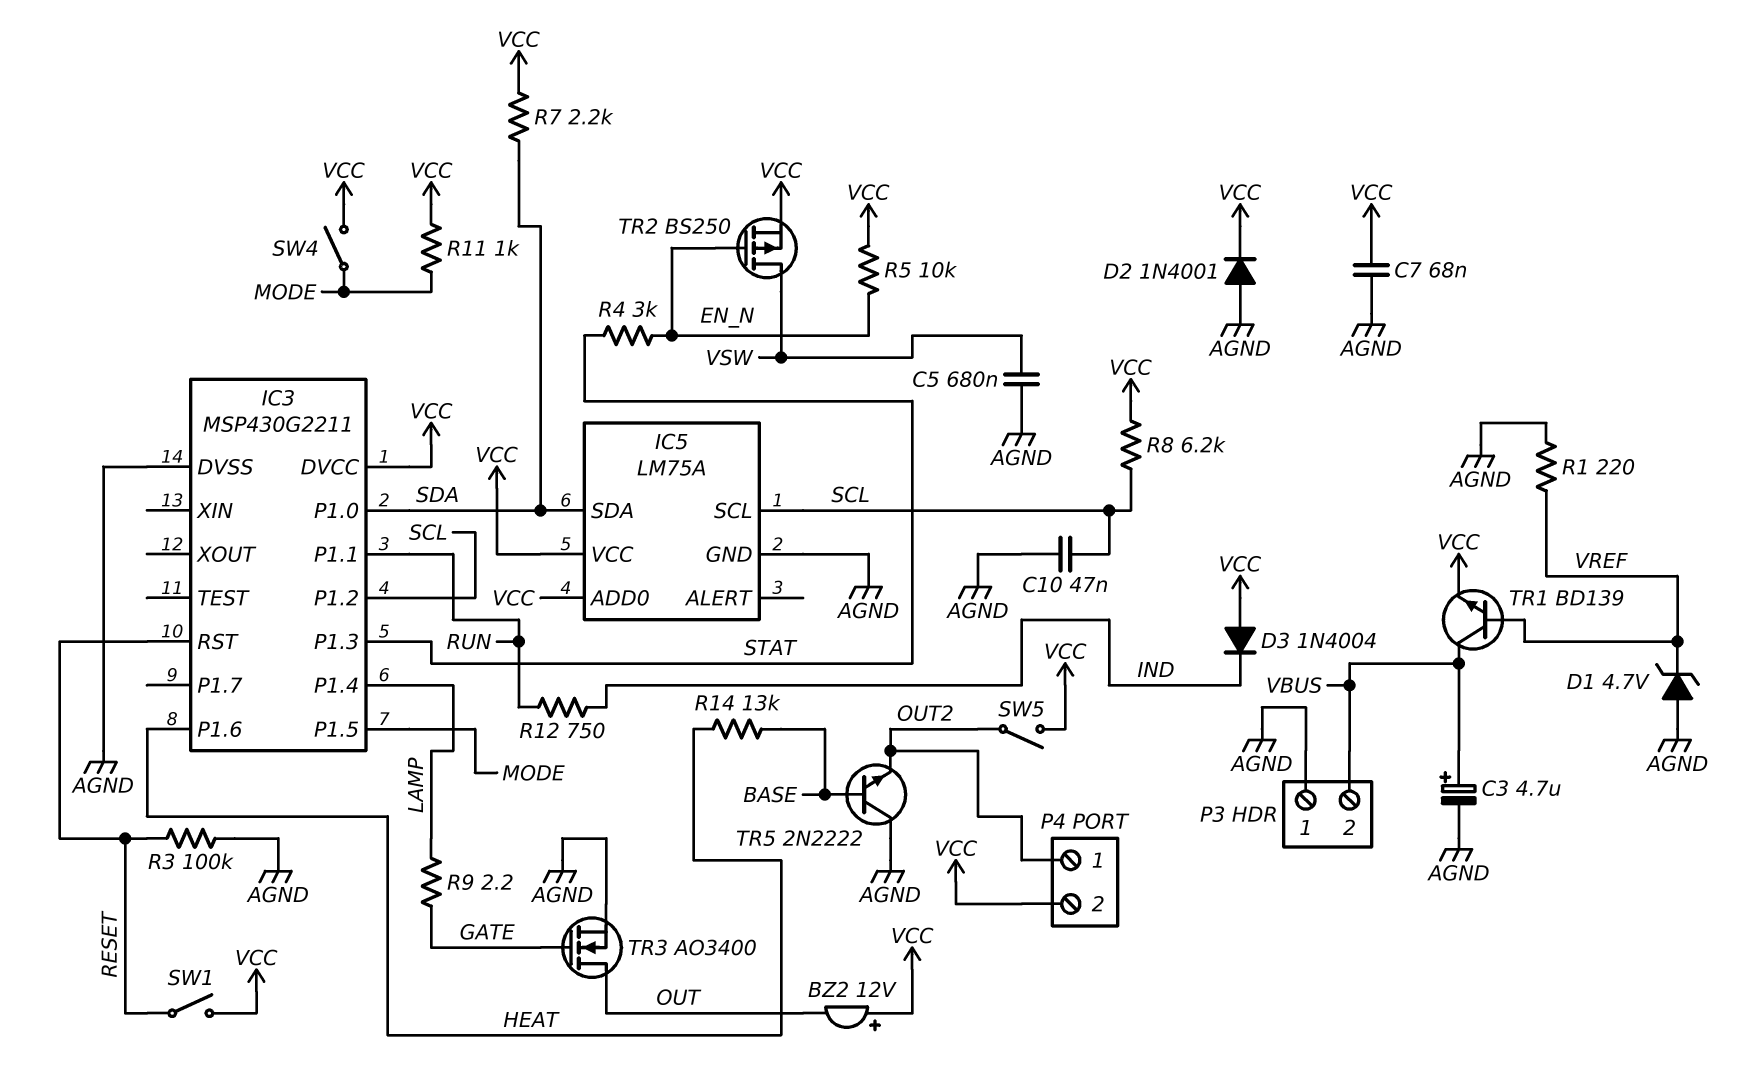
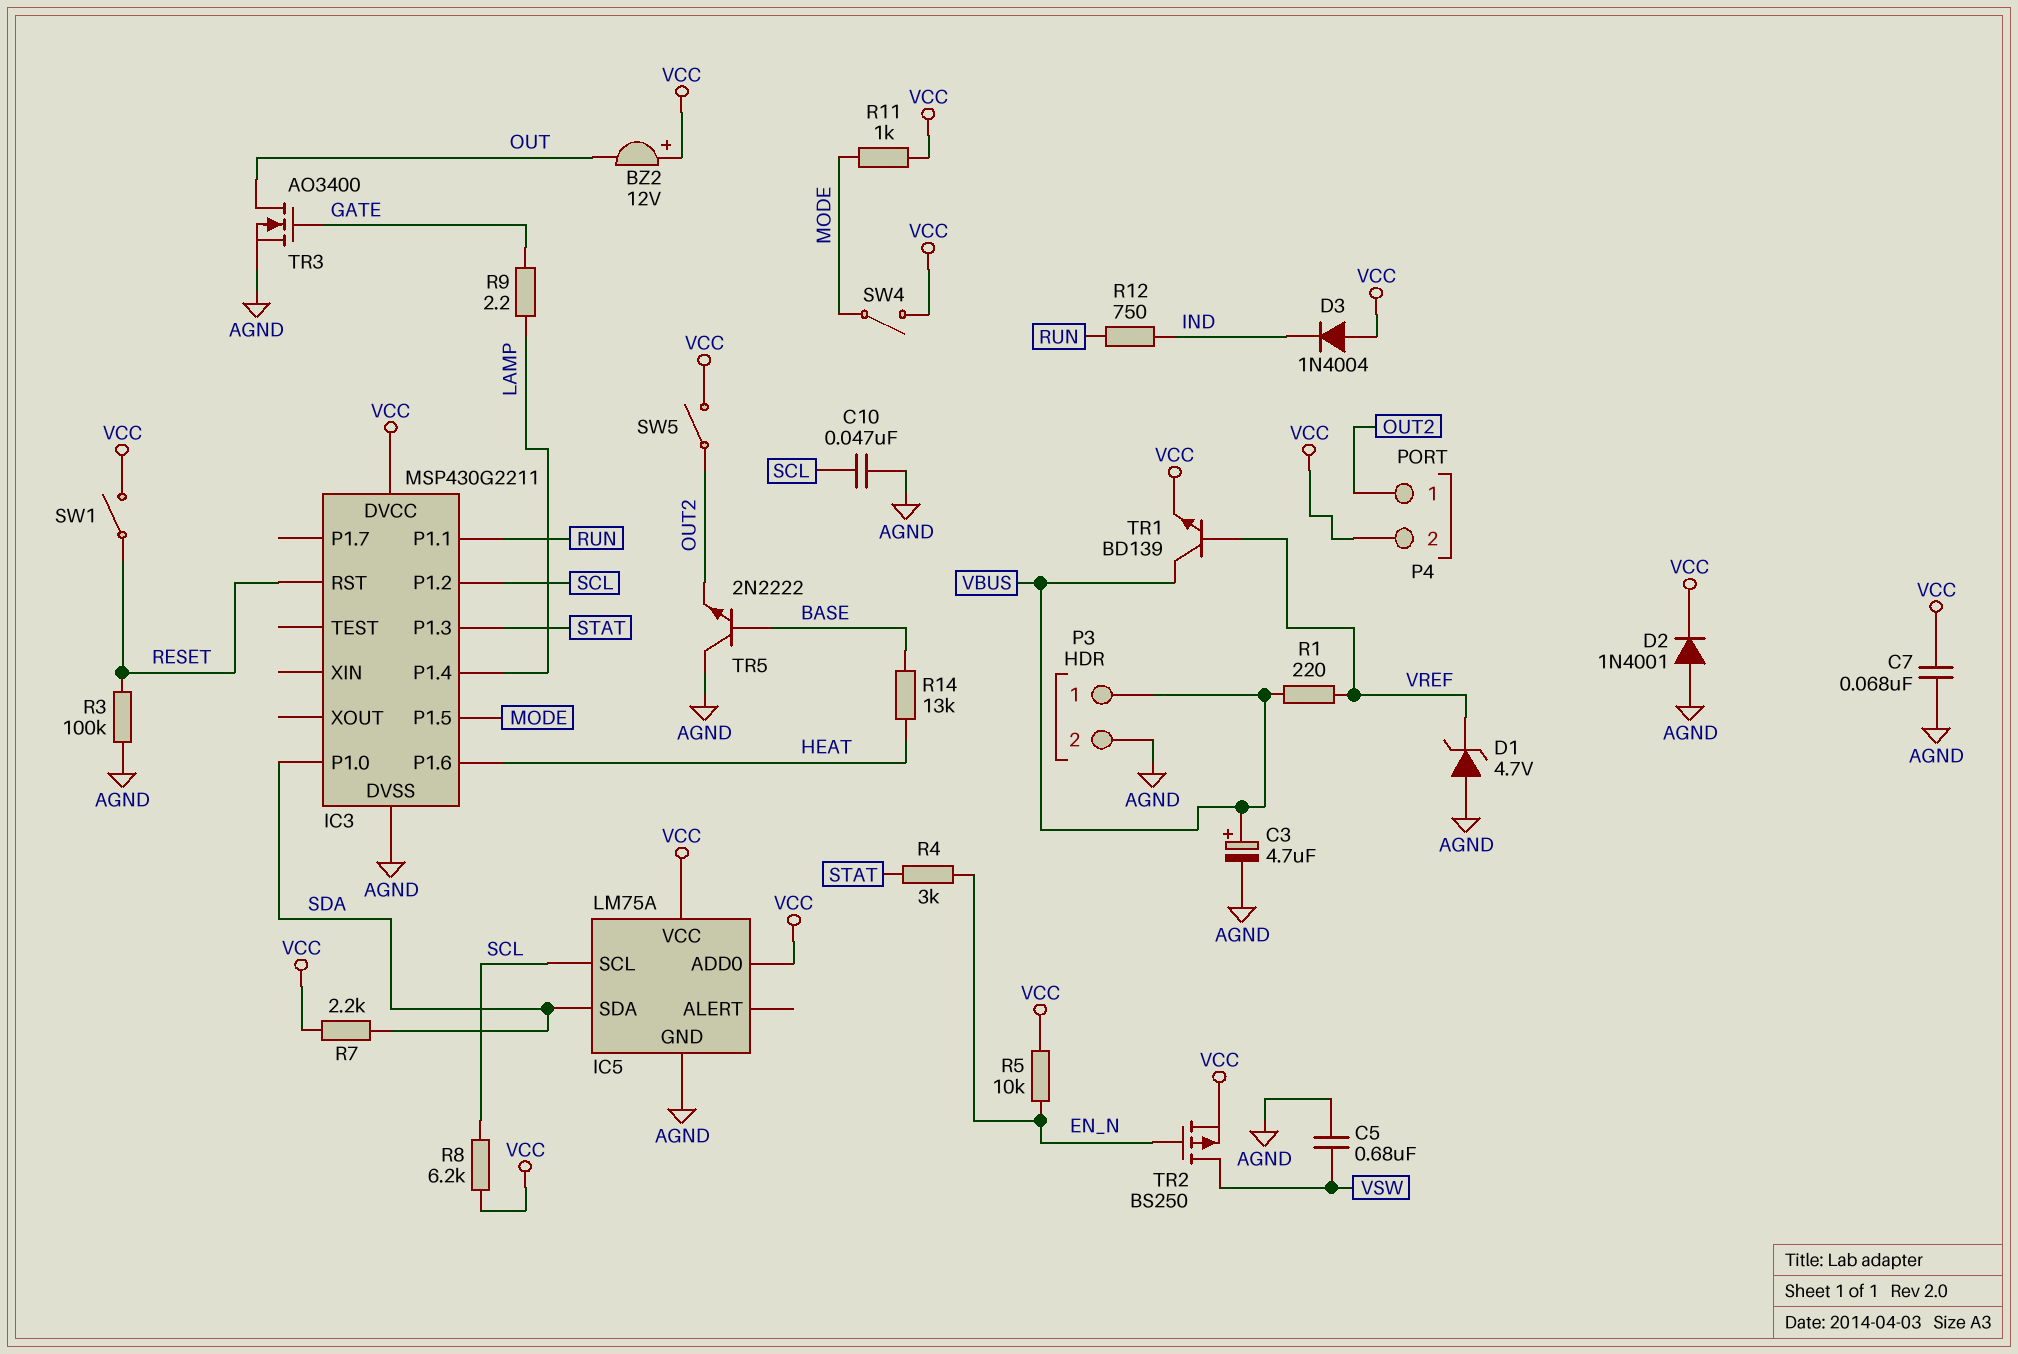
P3 pin 1: AGND -> VBUS
P3 pin 2: VBUS -> AGND
R1: 220 (AGND, VREF) -> 220 (VBUS, VREF)

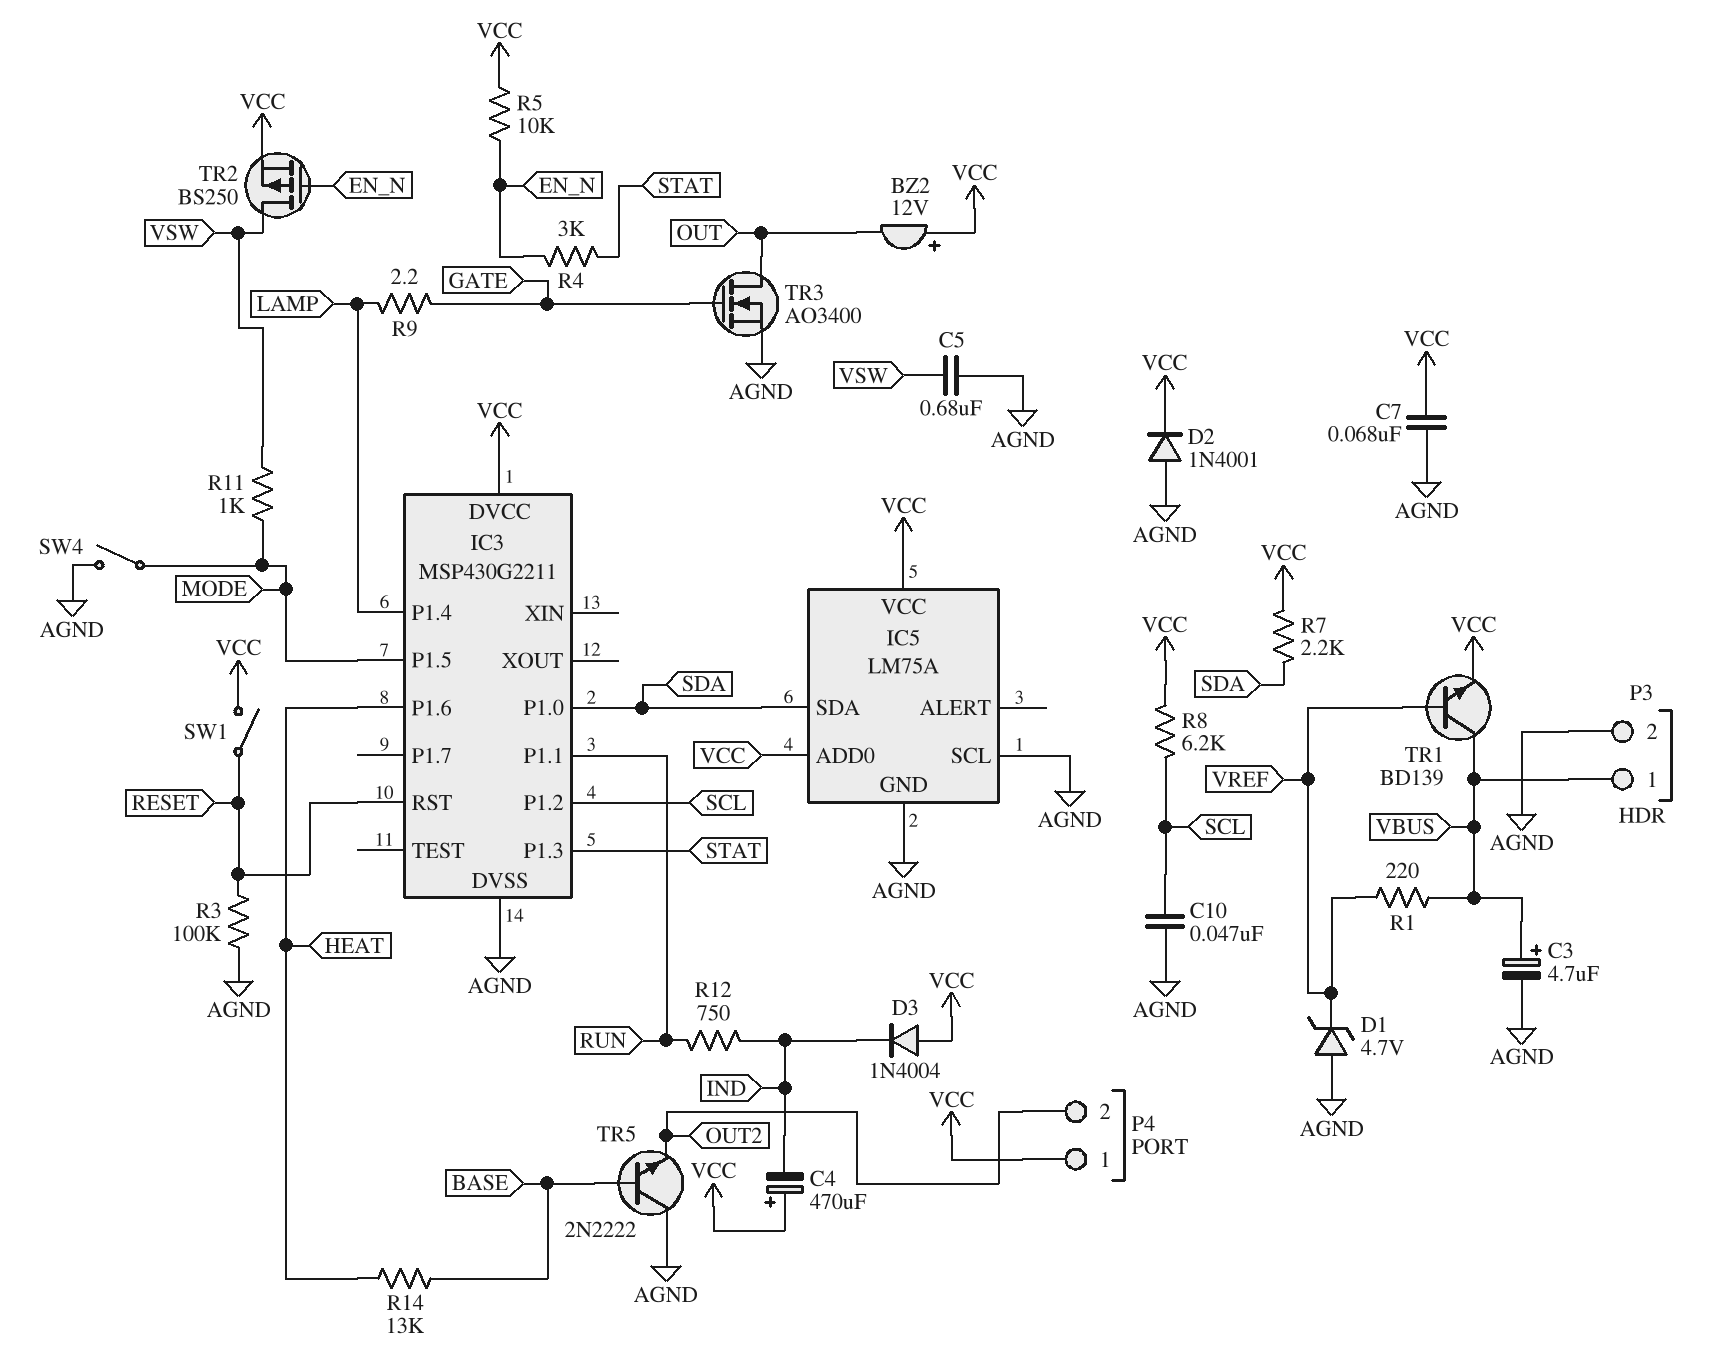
C4: none -> 470uF (plus VCC, minus IND)
IC5 pin SCL: SCL -> AGND
P4 pin 1: OUT2 -> VCC
P4 pin 2: VCC -> OUT2
R11: 1k (MODE, VCC) -> 1k (MODE, VSW)
SW4: switch (MODE, VCC) -> switch (AGND, MODE)
SW5: switch (OUT2, VCC) -> none

